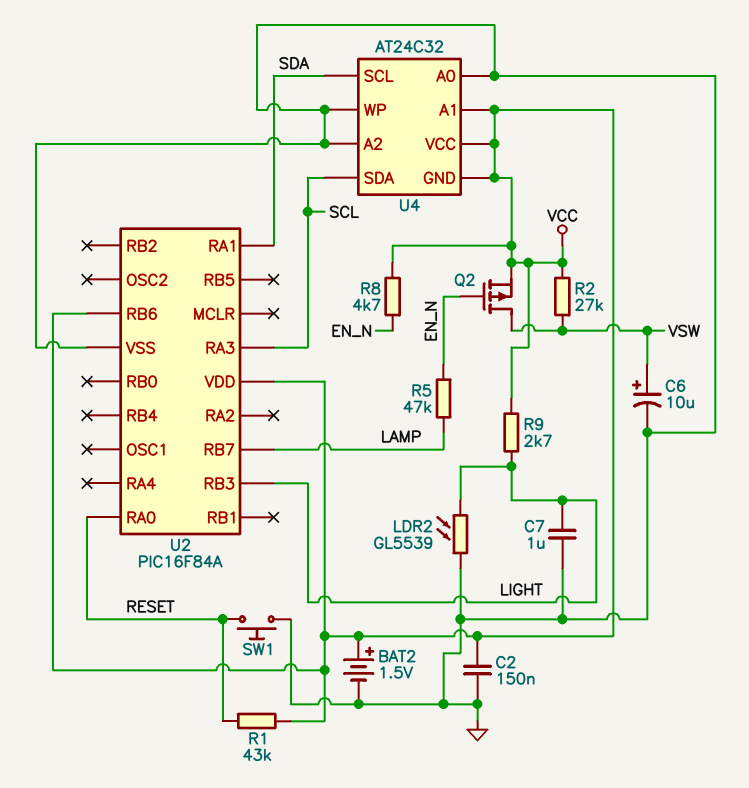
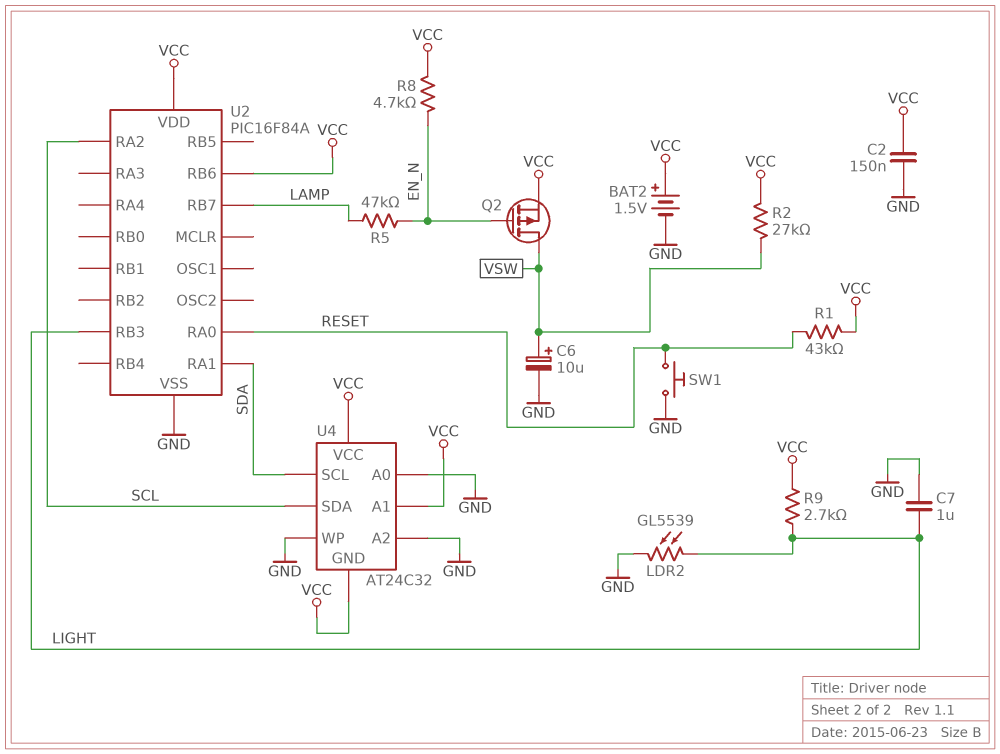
U2 pin RA2: none -> SCL
U2 pin RA3: SCL -> none

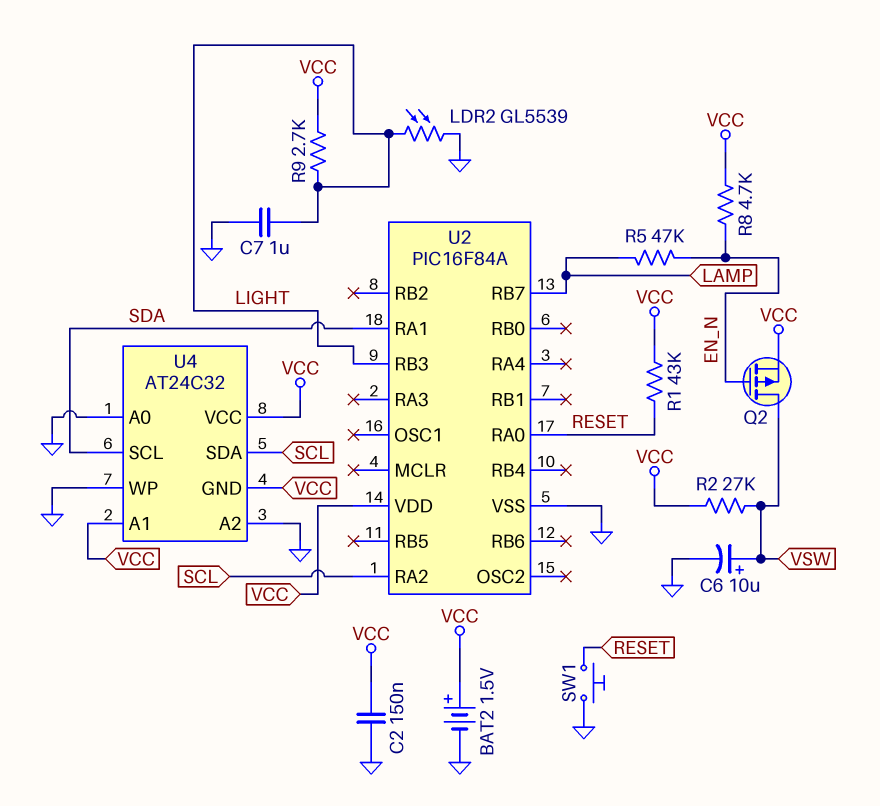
U2 pin RB6: VCC -> none

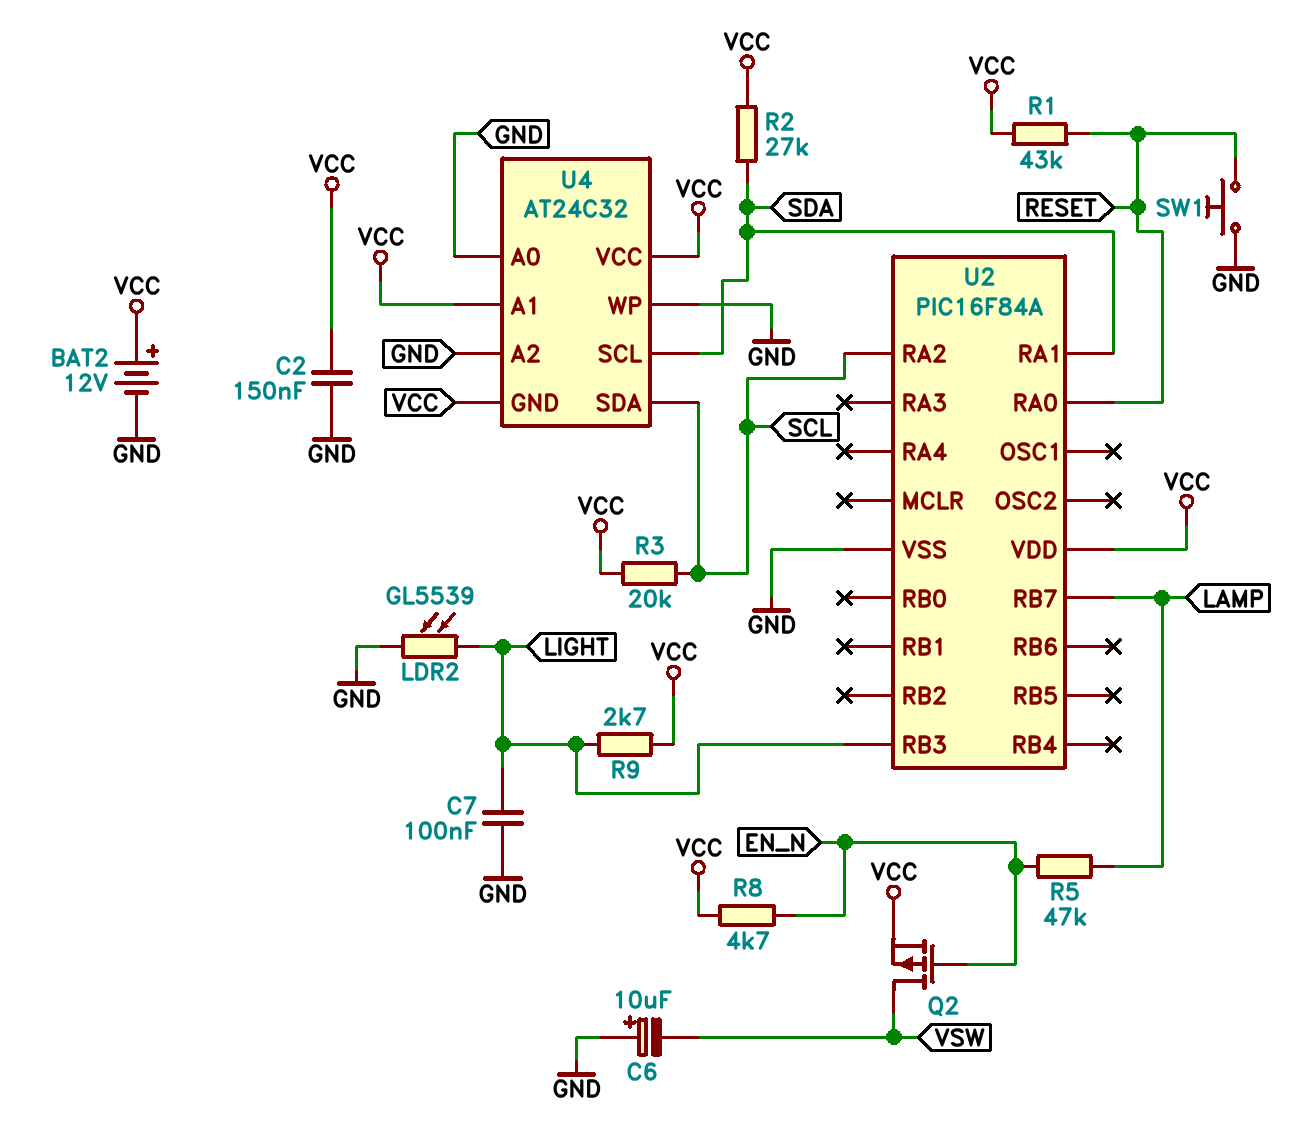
BAT2: 1.5V (plus VCC, minus GND) -> 12V (plus VCC, minus GND)
C6: 10uF (plus VSW, minus GND) -> 10uF (plus GND, minus VSW)
C7: 1uF (GND, LIGHT) -> 100nF (GND, LIGHT)
R2: 27k (VCC, VSW) -> 27k (SDA, VCC)
R3: none -> 20k (SCL, VCC)

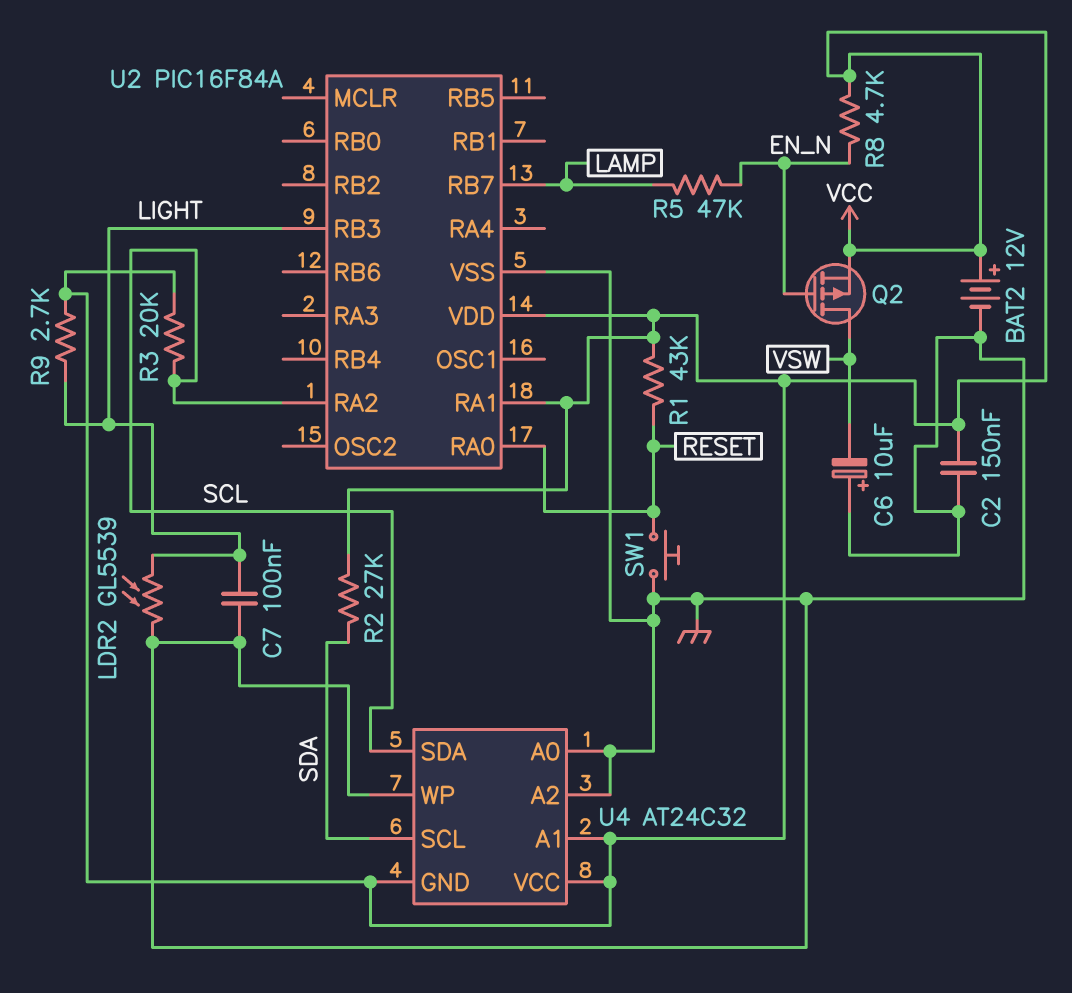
U2 pin RA1: SDA -> VCC

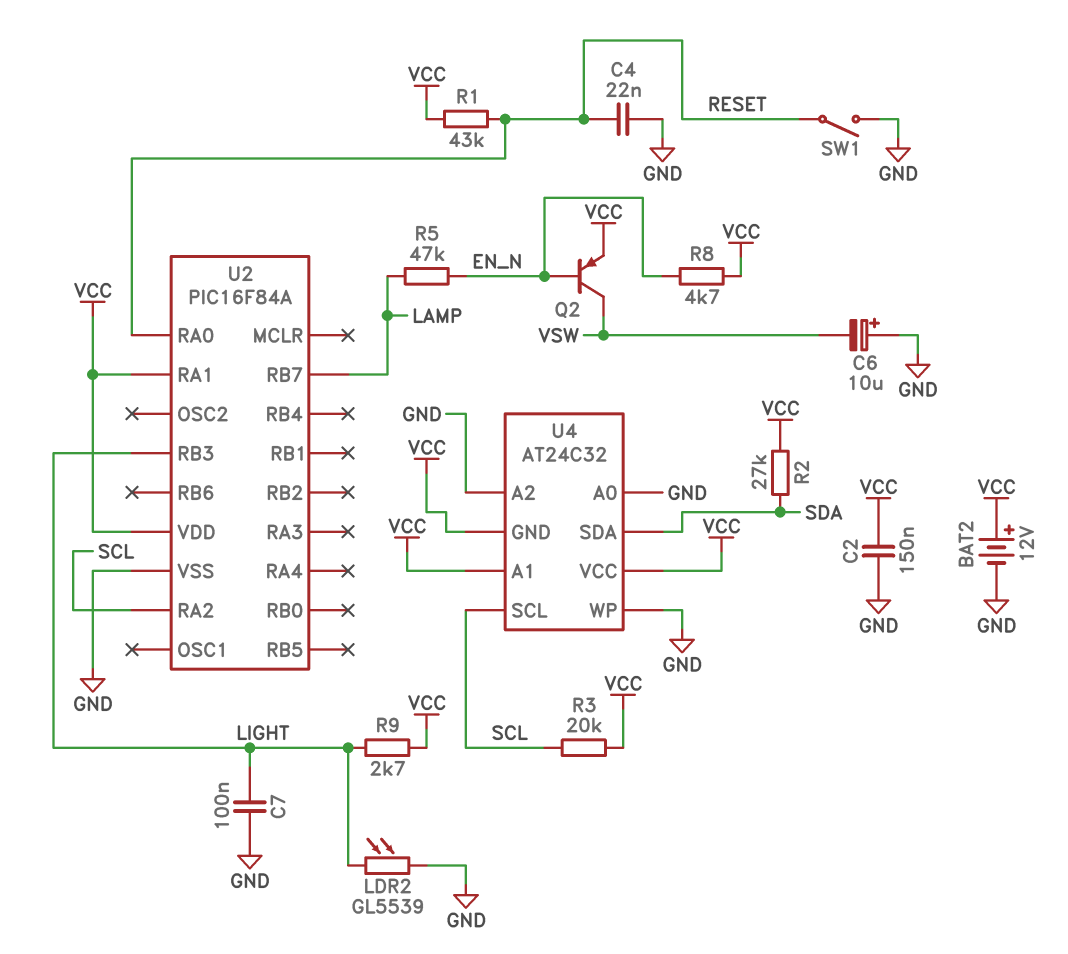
C4: none -> 22nF (GND, RESET)
Q2: PMOS (G EN_N, D VSW, S VCC) -> PNP (B EN_N, C VSW, E VCC)
SW1: button (GND, RESET) -> switch (GND, RESET)
U4 pin SCL: SDA -> SCL
U4 pin SDA: SCL -> SDA

